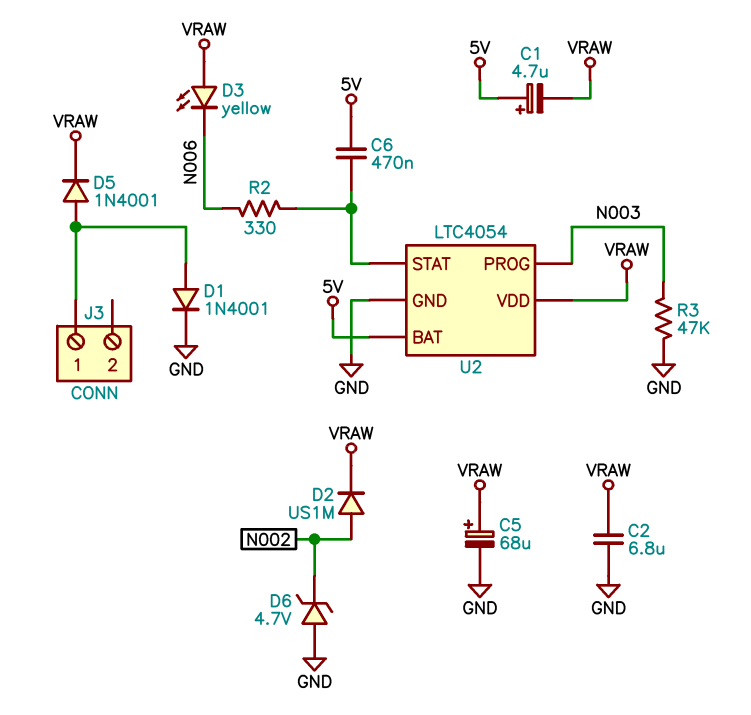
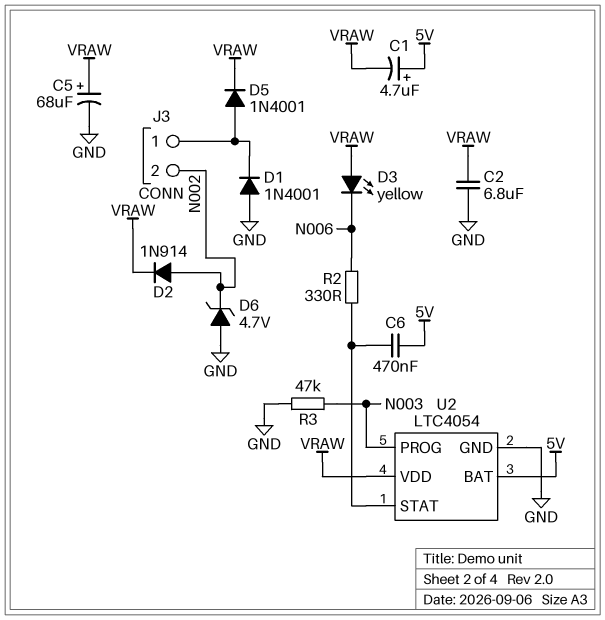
D1: diode 1N4001 (A J3/1, K GND) -> diode 1N4001 (A GND, K J3/1)
D2: diode US1M (A N002, K VRAW) -> diode 1N914 (A N002, K VRAW)
J3 pin 2: none -> N002

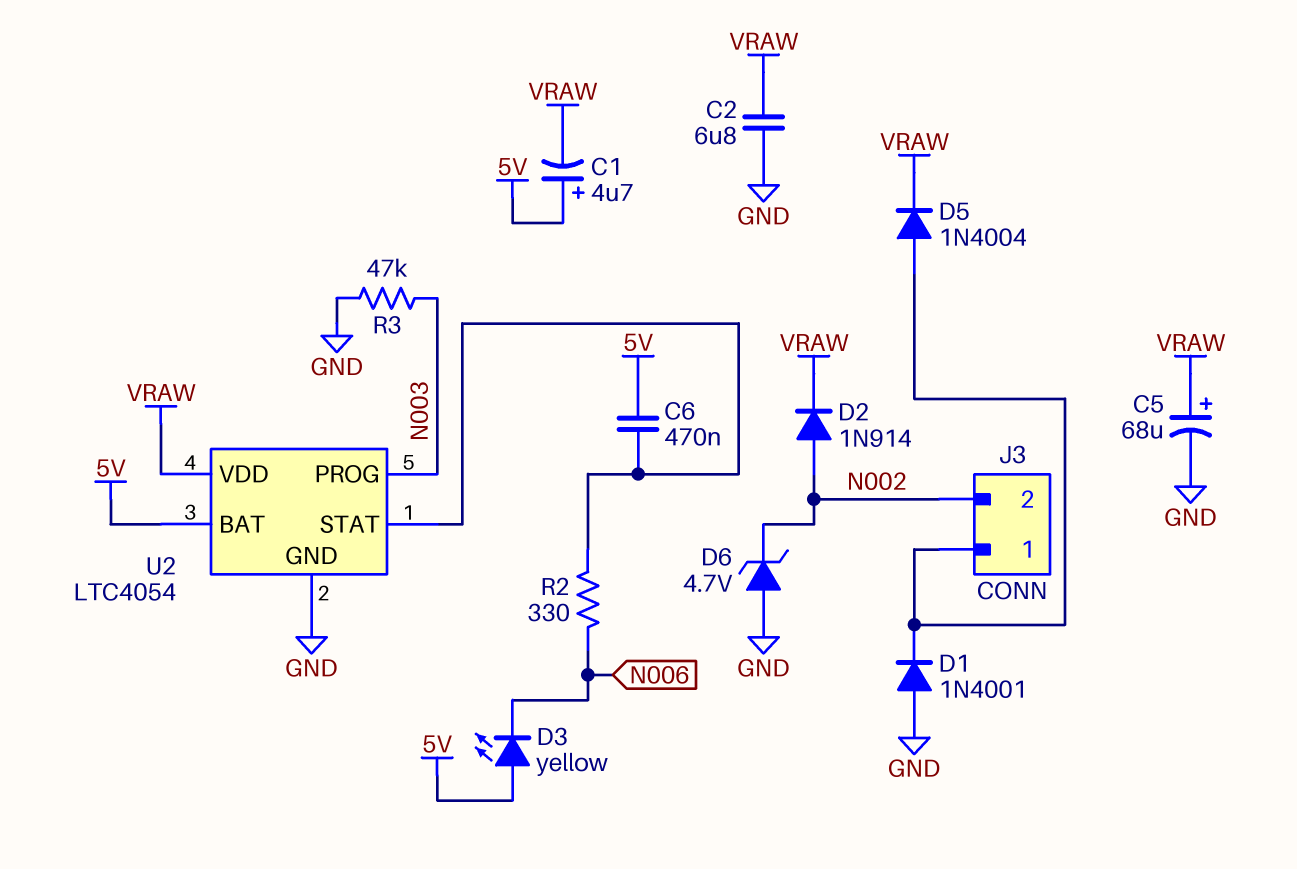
D3: LED yellow (A VRAW, K N006) -> LED yellow (A 5V, K N006)
D5: diode 1N4001 (A J3/1, K VRAW) -> diode 1N4004 (A J3/1, K VRAW)

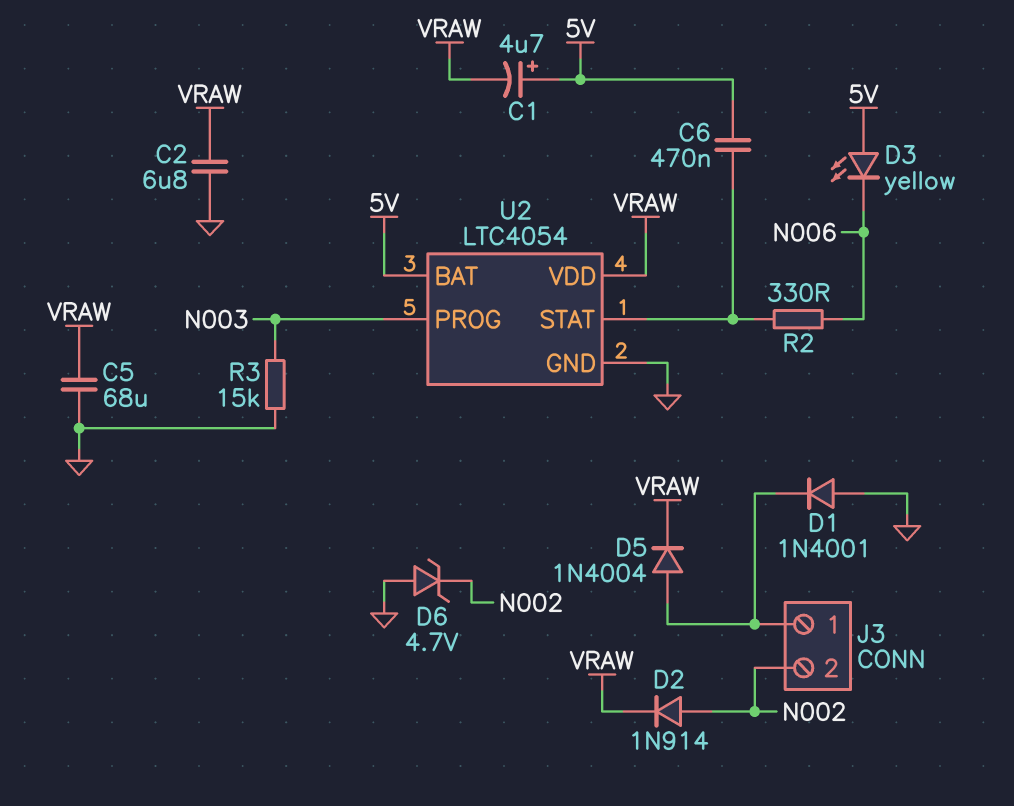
C5: 68uF (plus VRAW, minus GND) -> 68uF (GND, VRAW)
R3: 47k (GND, N003) -> 15k (GND, N003)

